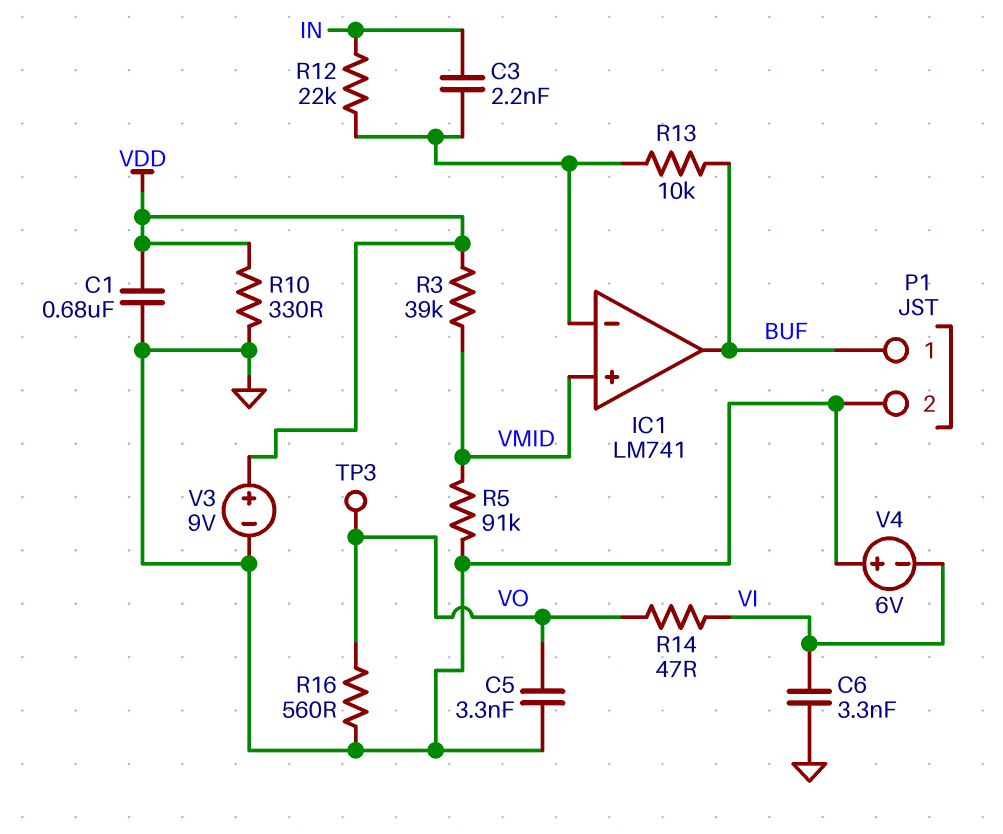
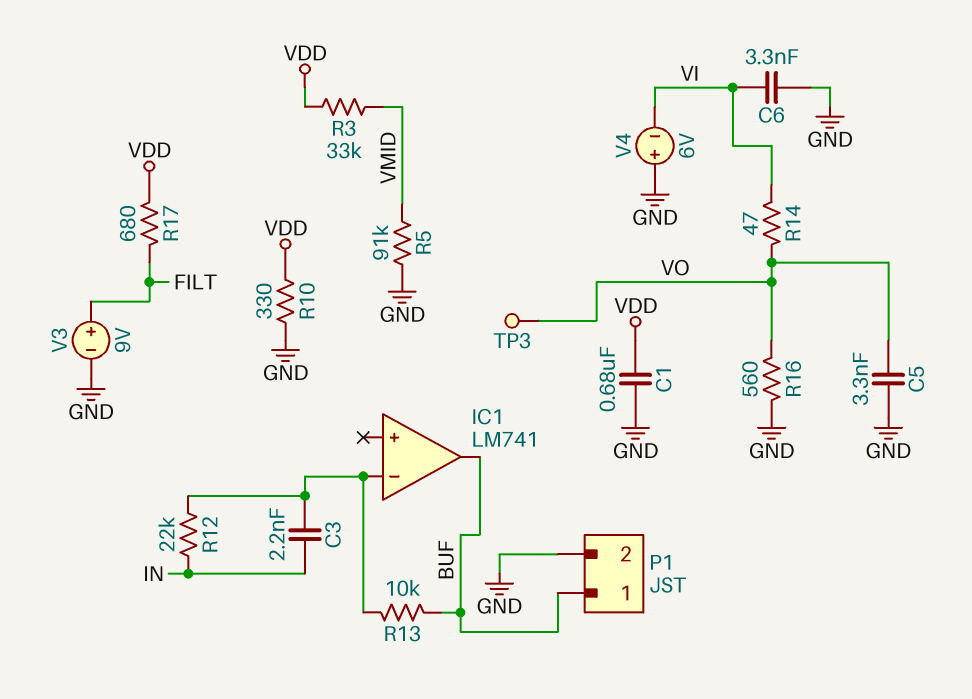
IC1 pin in+: VMID -> none
R3: 39k (VDD, VMID) -> 33k (VDD, VMID)
R17: none -> 680 (FILT, VDD)
V3: 9V (plus VDD, minus GND) -> 9V (plus FILT, minus GND)

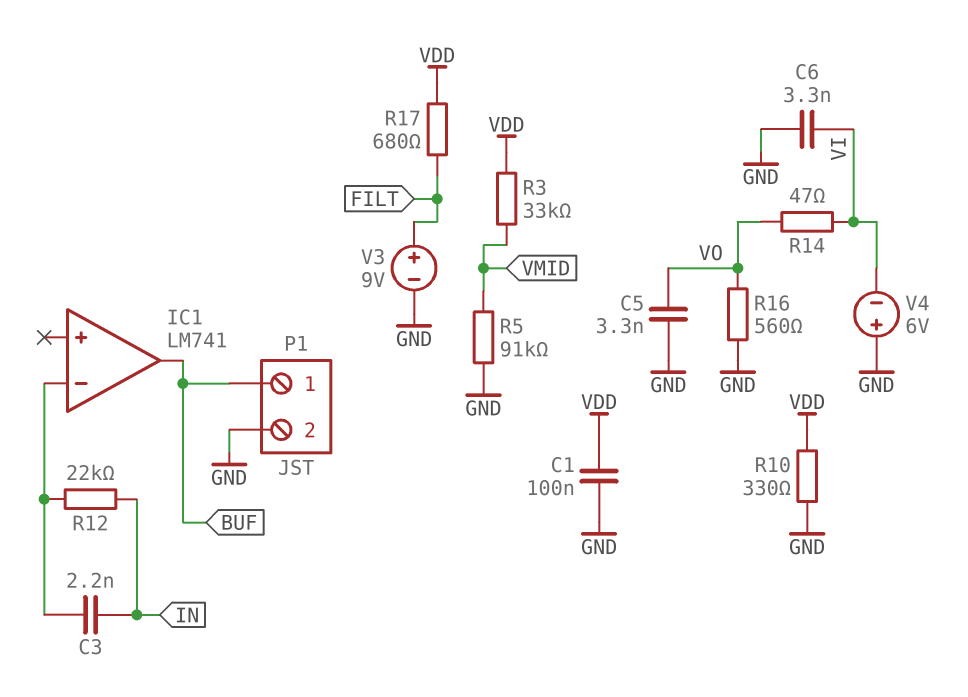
C1: 680nF (GND, VDD) -> 100nF (GND, VDD)
R13: 10k (BUF, IC1/in-) -> none
TP3: test point (VO) -> none

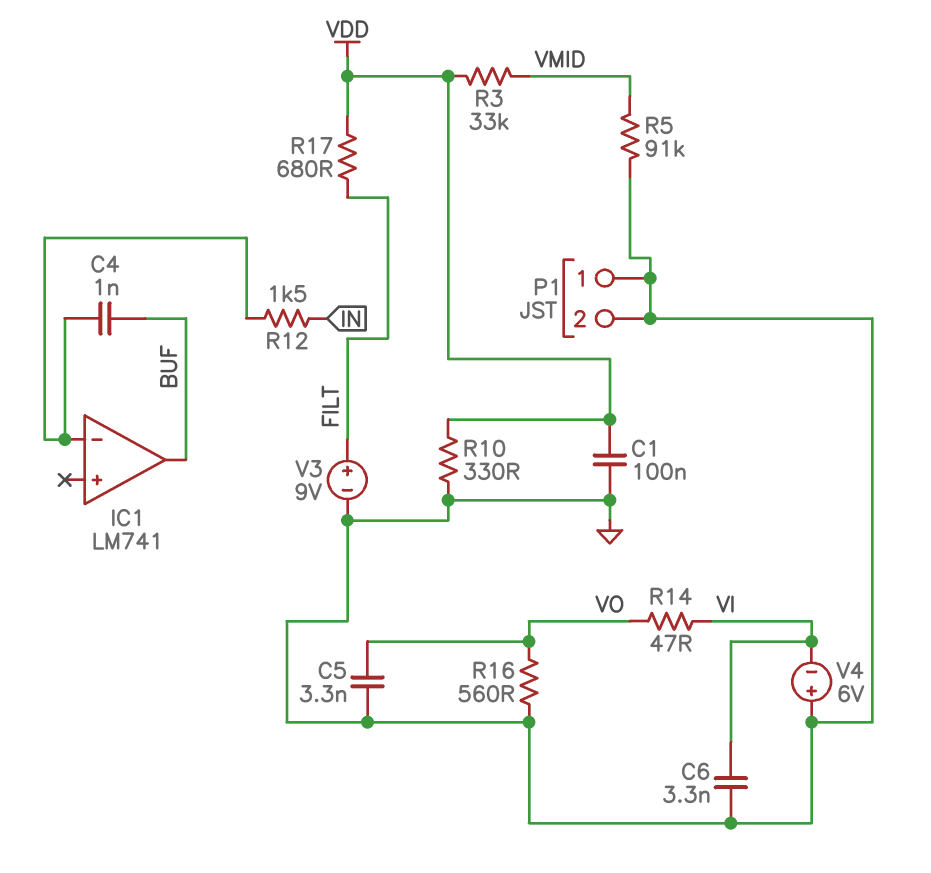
C3: 2.2nF (IC1/in-, IN) -> none
C4: none -> 1nF (BUF, IC1/in-)
P1 pin 1: BUF -> GND
R12: 22k (IC1/in-, IN) -> 1.5k (IC1/in-, IN)

